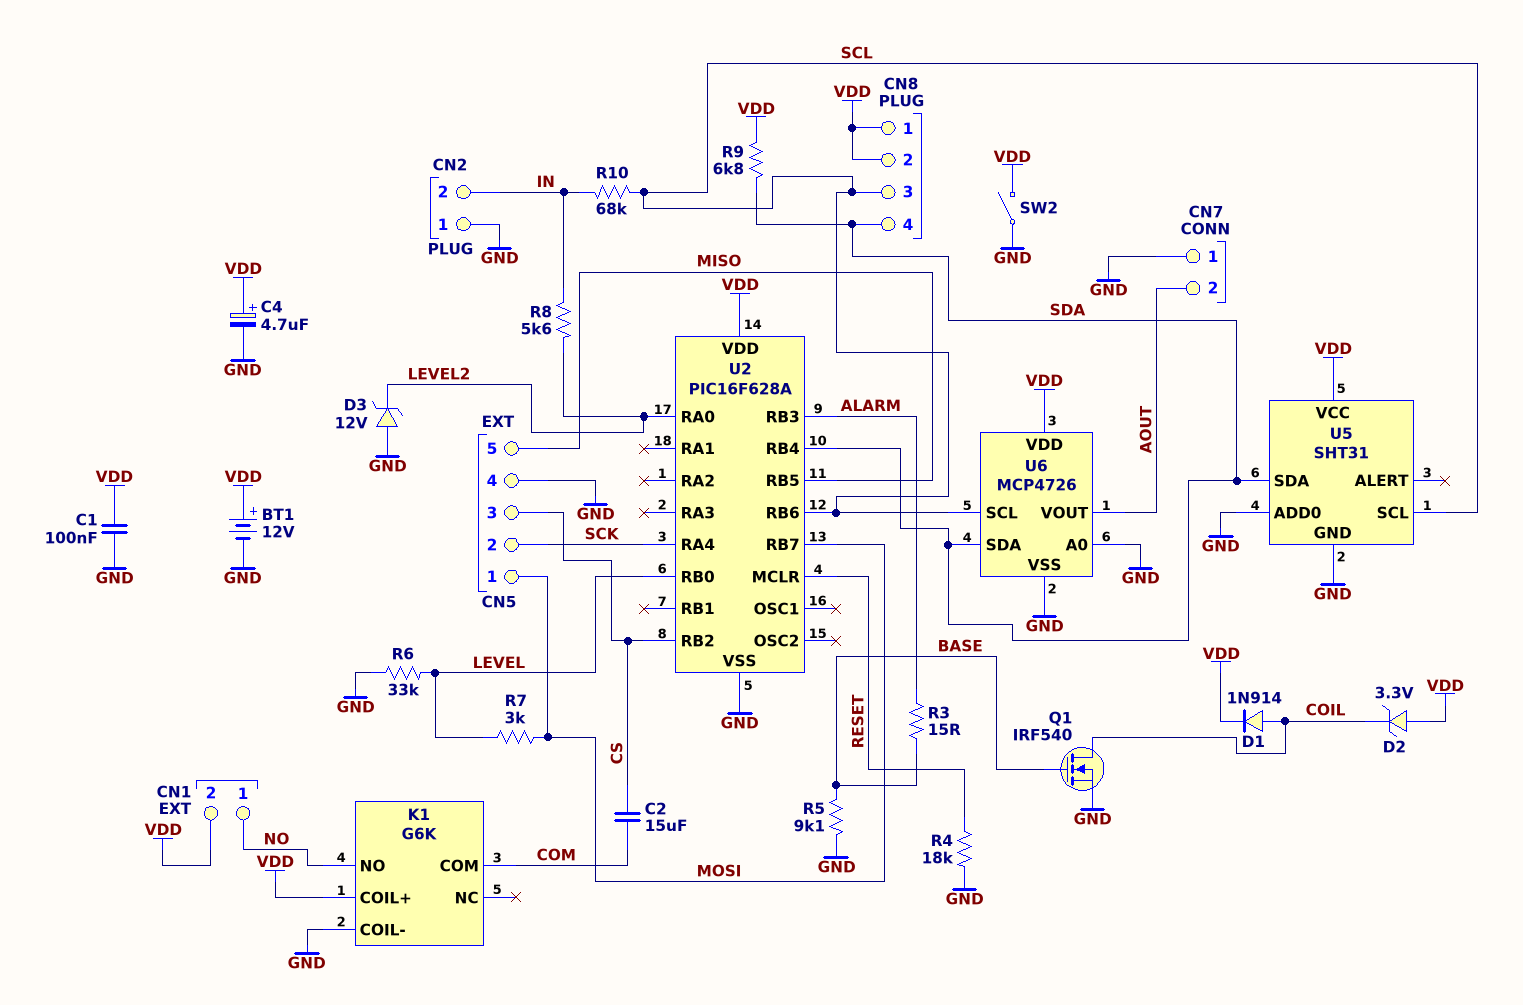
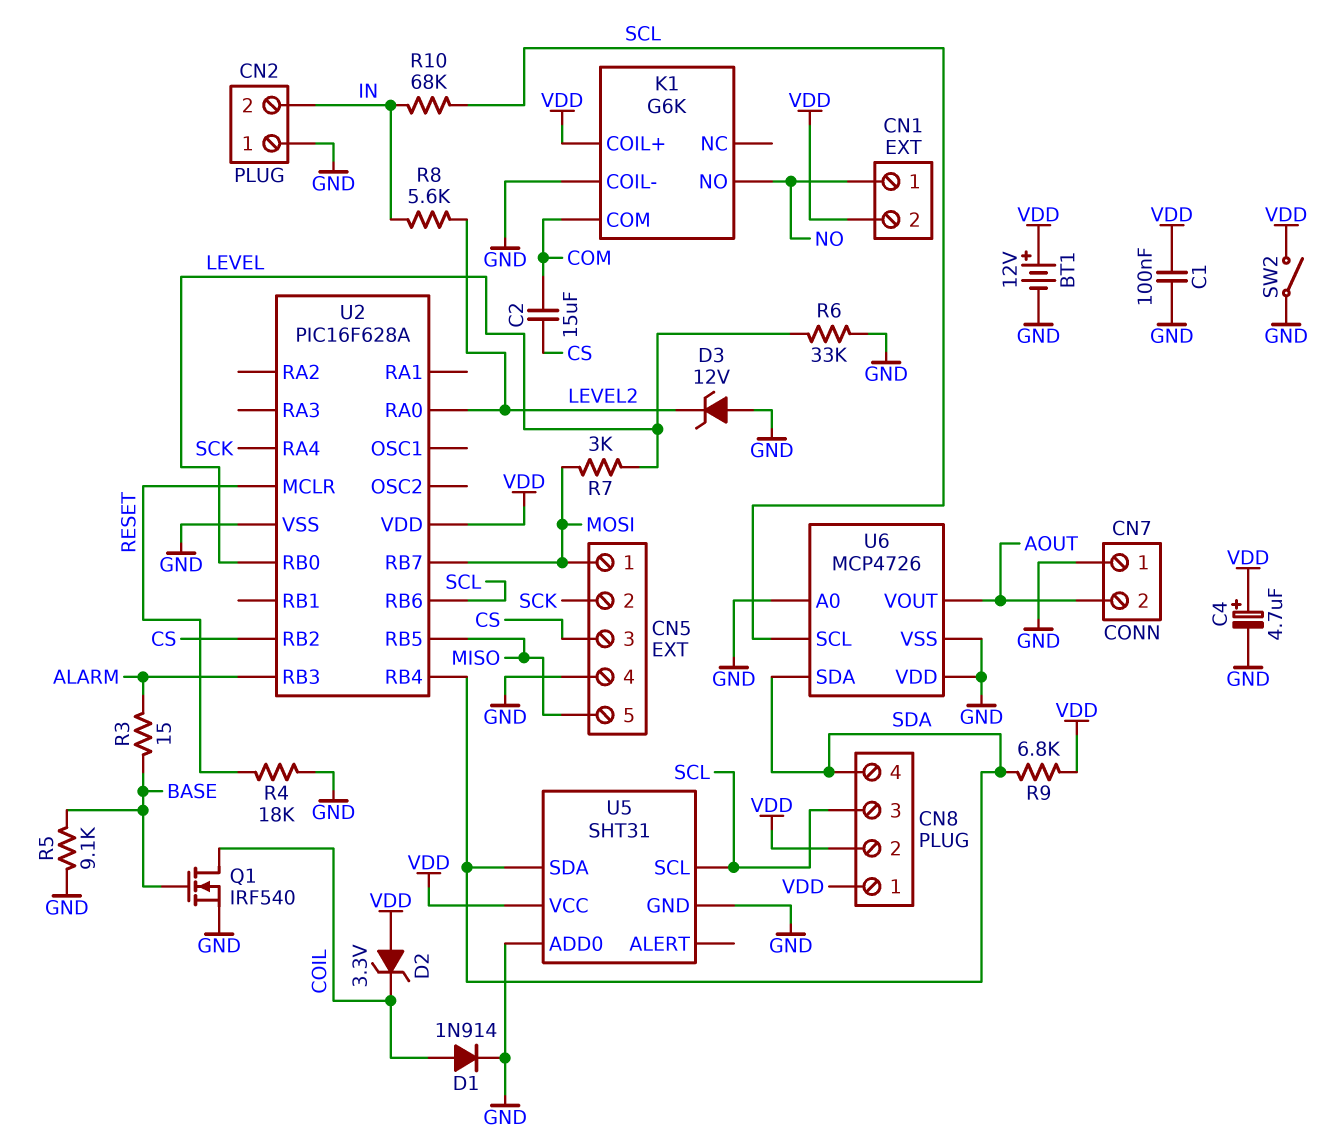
D1: diode 1N914 (A COIL, K VDD) -> diode 1N914 (A COIL, K GND)
U6 pin VDD: VDD -> GND

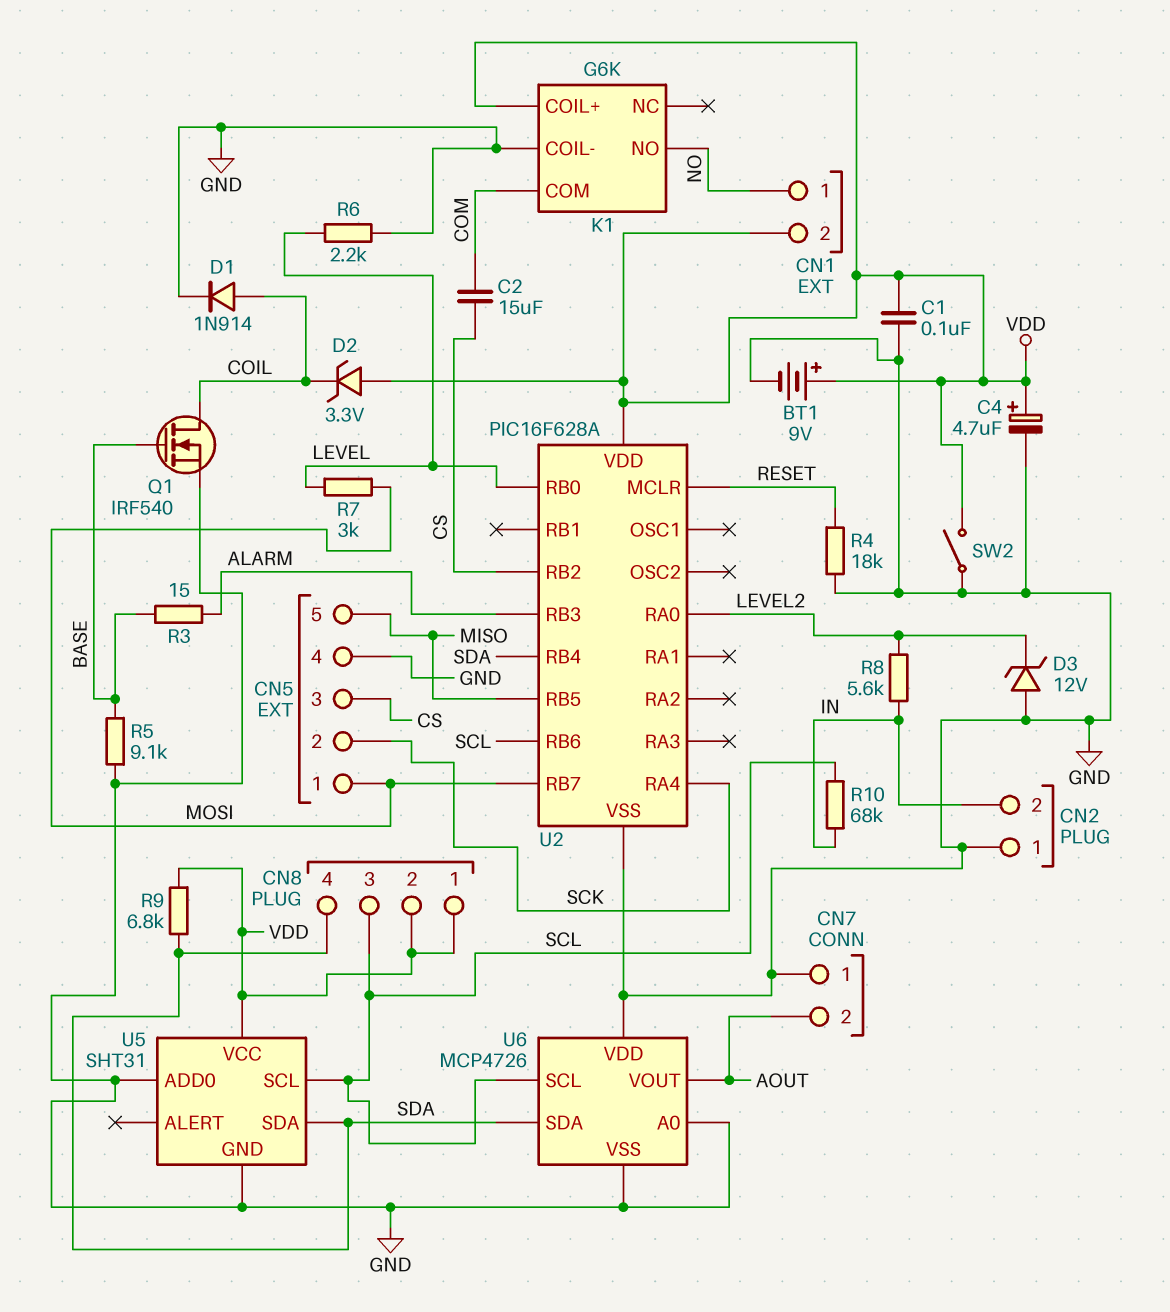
BT1: 12V (plus VDD, minus GND) -> 9V (plus VDD, minus GND)
R6: 33k (GND, LEVEL) -> 2.2k (GND, LEVEL)

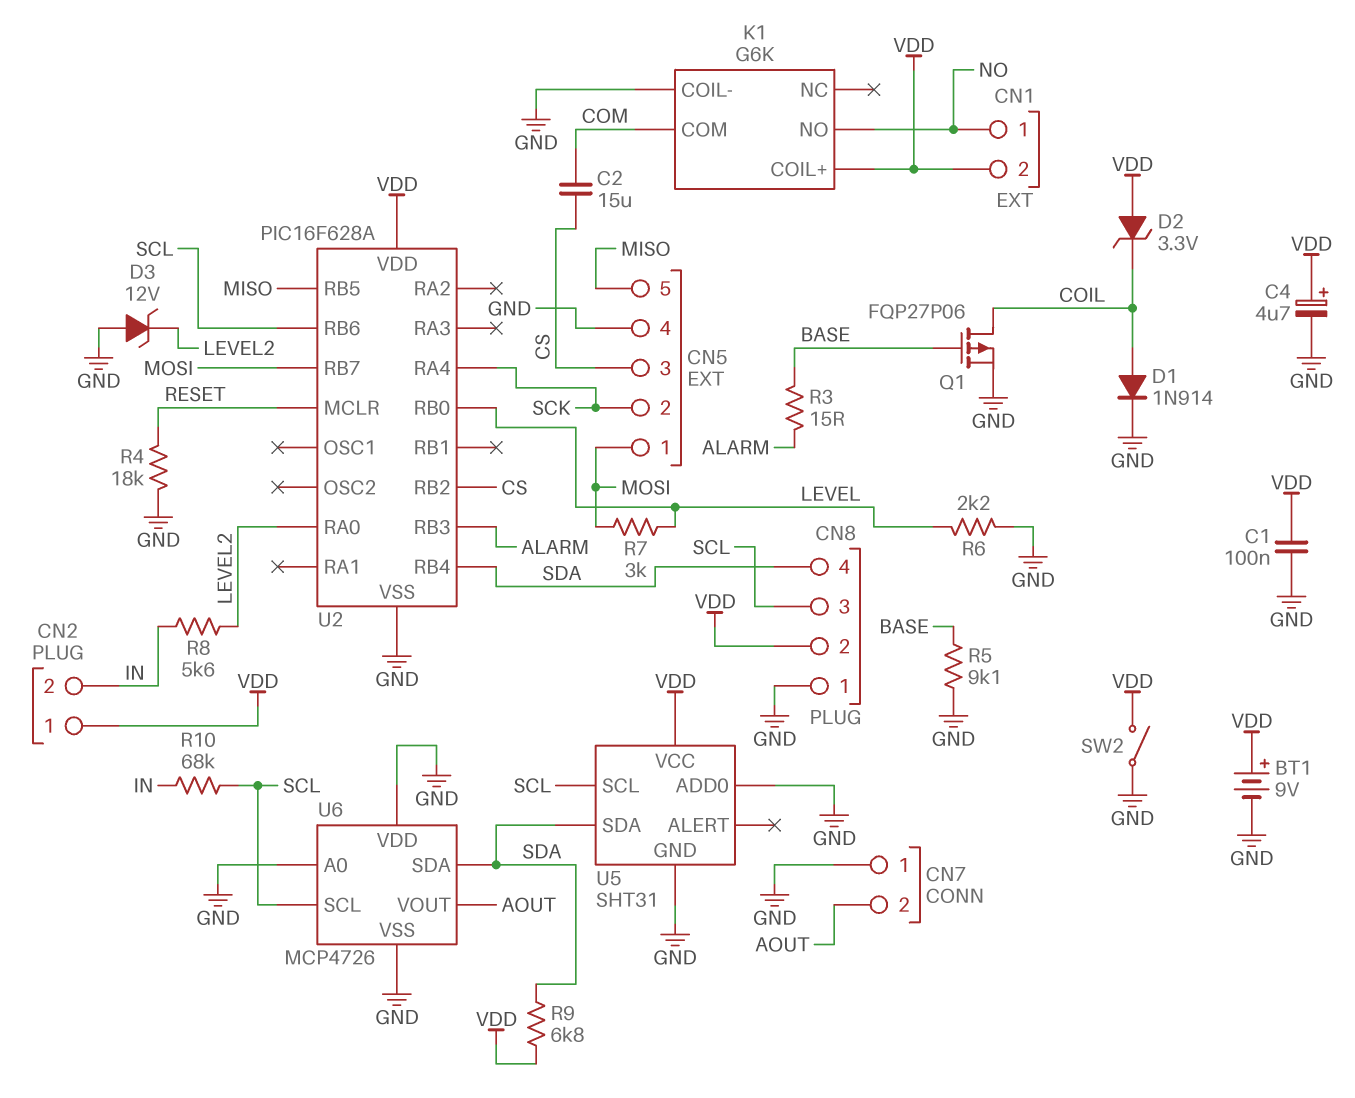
CN2 pin 1: GND -> VDD
CN8 pin 1: VDD -> GND
Q1: NMOS IRF540 (G BASE, D COIL, S GND) -> PMOS FQP27P06 (G BASE, D COIL, S GND)

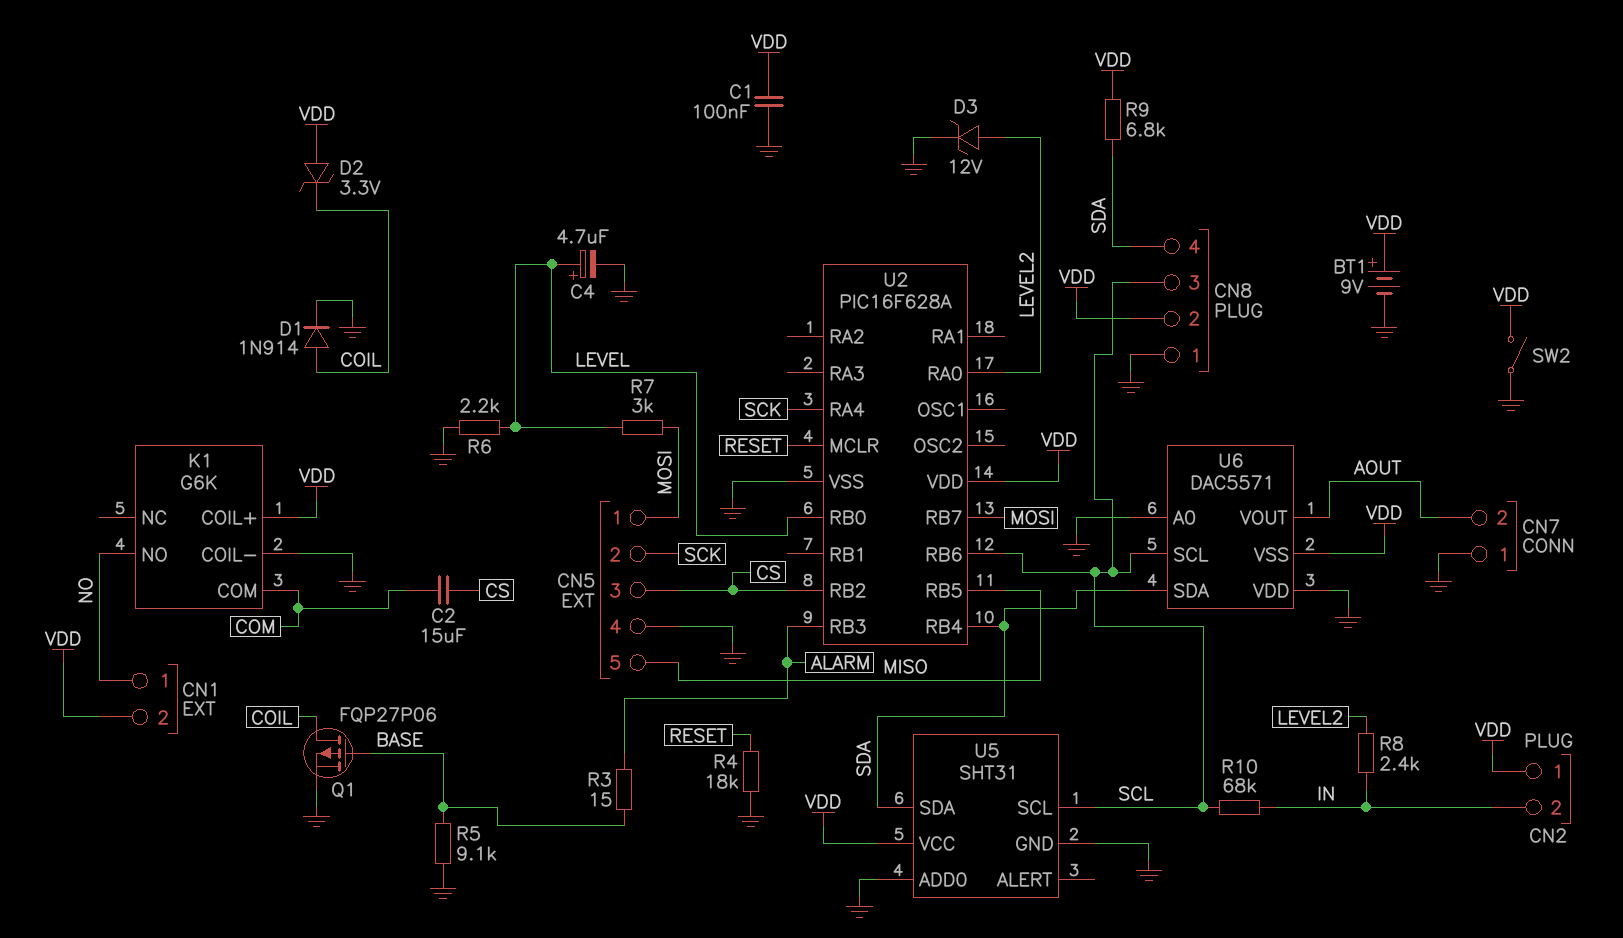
C4: 4.7uF (plus VDD, minus GND) -> 4.7uF (plus LEVEL, minus GND)
D3: zener 12V (A GND, K LEVEL2) -> zener 12V (A LEVEL2, K GND)
R8: 5.6k (IN, LEVEL2) -> 2.4k (IN, LEVEL2)
U6: MCP4726 -> DAC5571
U6 pin VSS: GND -> VDD

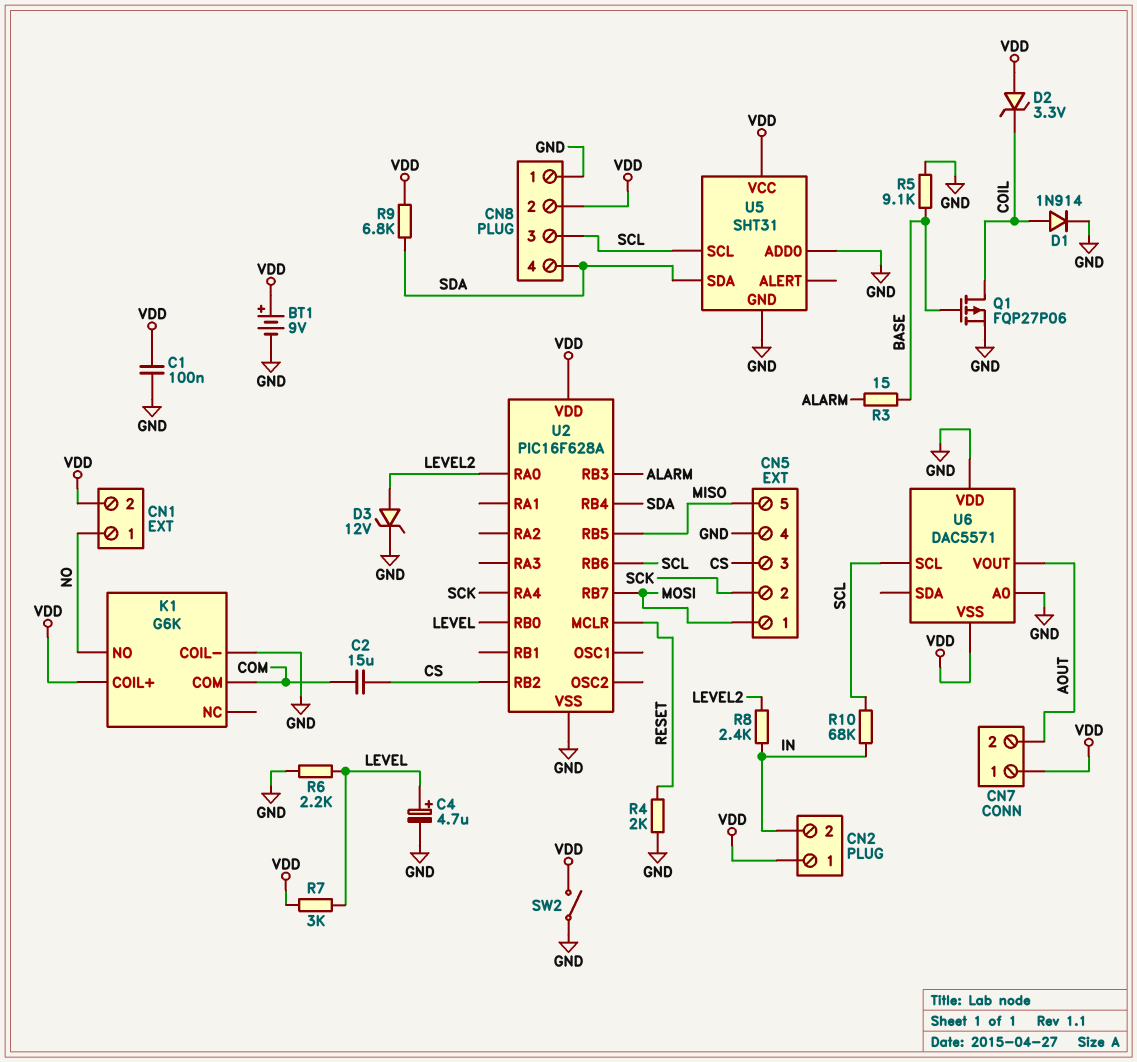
CN7 pin 1: GND -> VDD
R4: 18k (GND, RESET) -> 2k (GND, RESET)
R7: 3k (LEVEL, MOSI) -> 3k (LEVEL, VDD)
U6 pin SDA: SDA -> none

